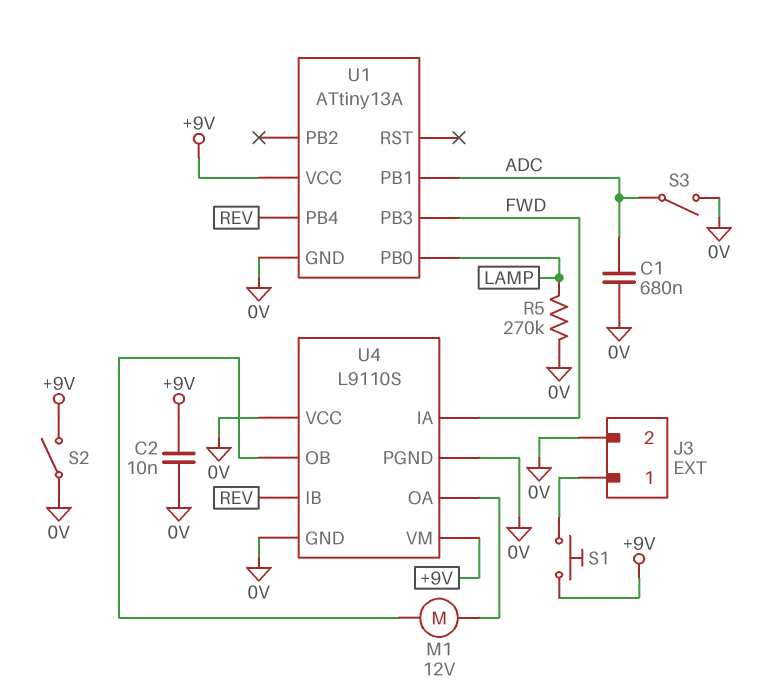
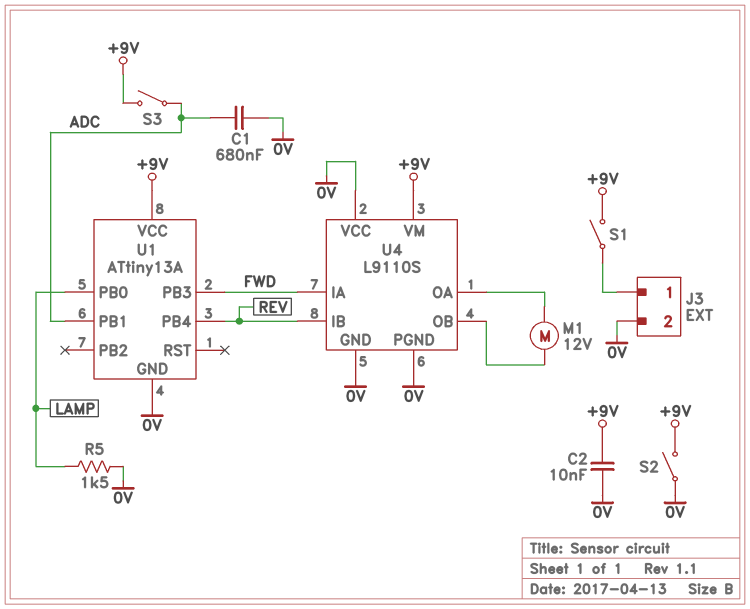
R5: 270k (0V, LAMP) -> 1.5k (0V, LAMP)
S1: button (+9V, J3/1) -> switch (+9V, J3/1)
S3: switch (0V, ADC) -> switch (+9V, ADC)

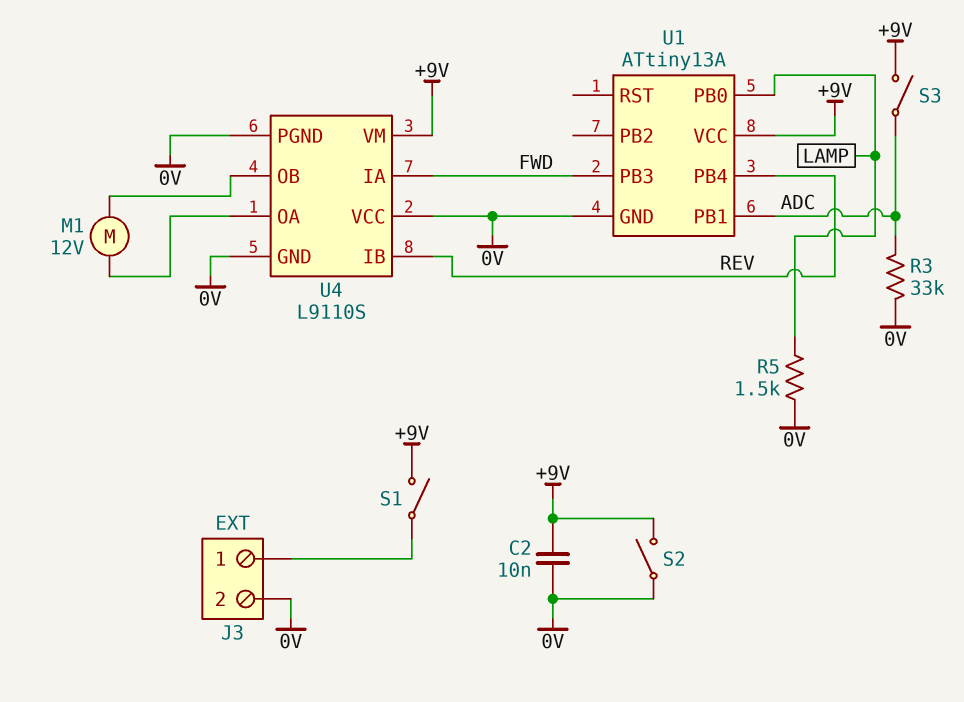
C1: 680nF (0V, ADC) -> none
R3: none -> 33k (0V, ADC)

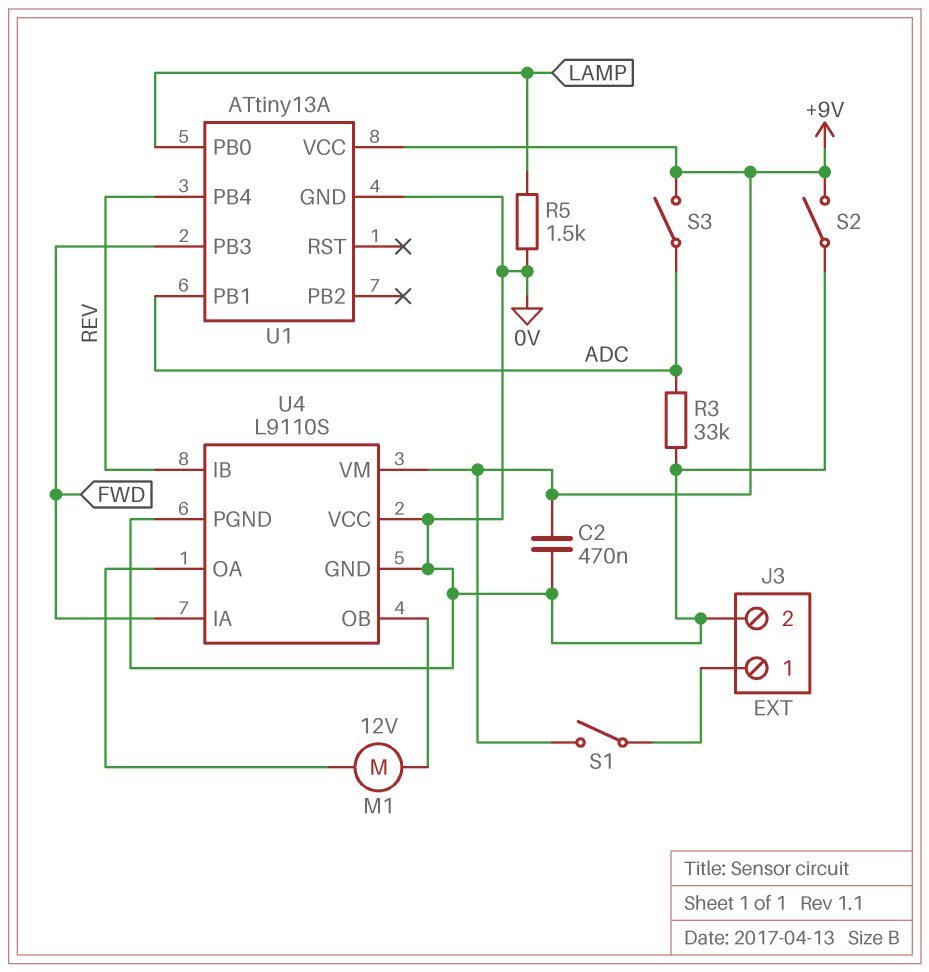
C2: 10nF (+9V, 0V) -> 470nF (+9V, 0V)

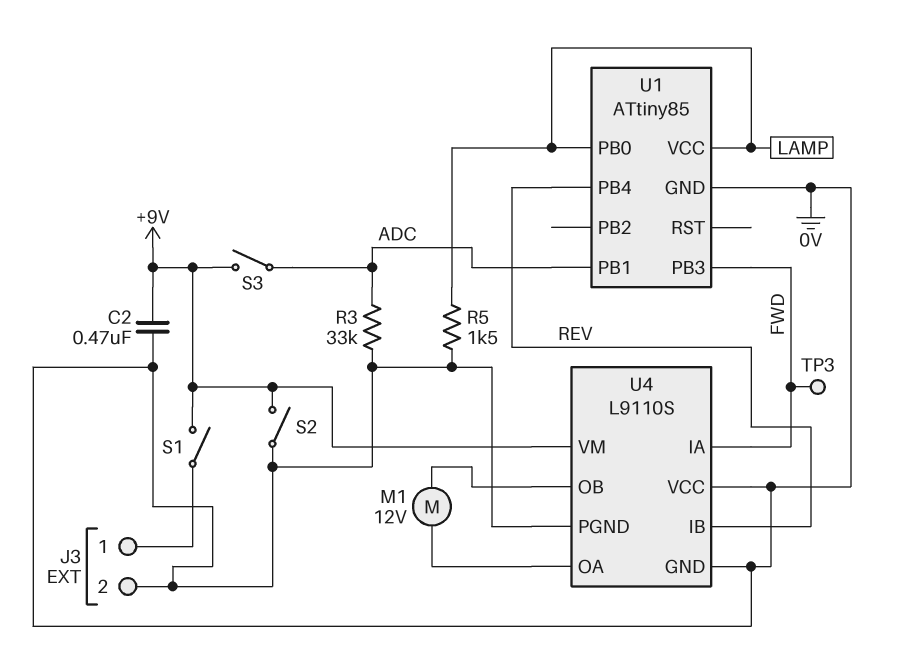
TP3: none -> test point (FWD)
U1: ATtiny13A -> ATtiny85
U1 pin VCC: +9V -> LAMP

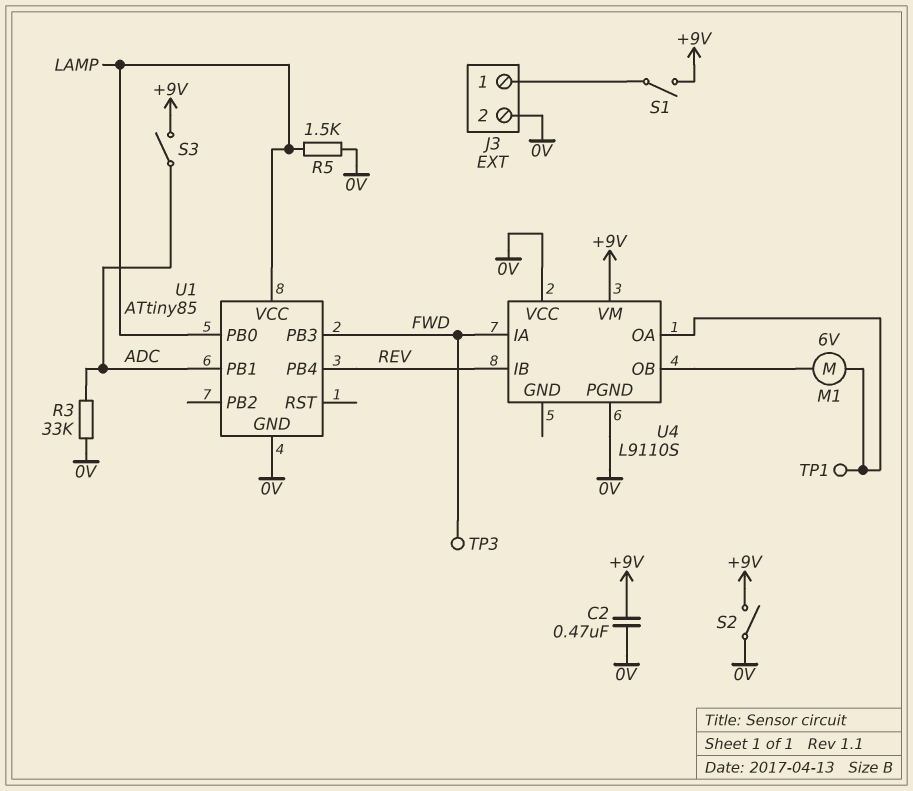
M1: motor 12V (U4/OA, U4/OB) -> motor 6V (U4/OA, U4/OB)
TP1: none -> test point (U4/OA)
U4 pin GND: 0V -> none

